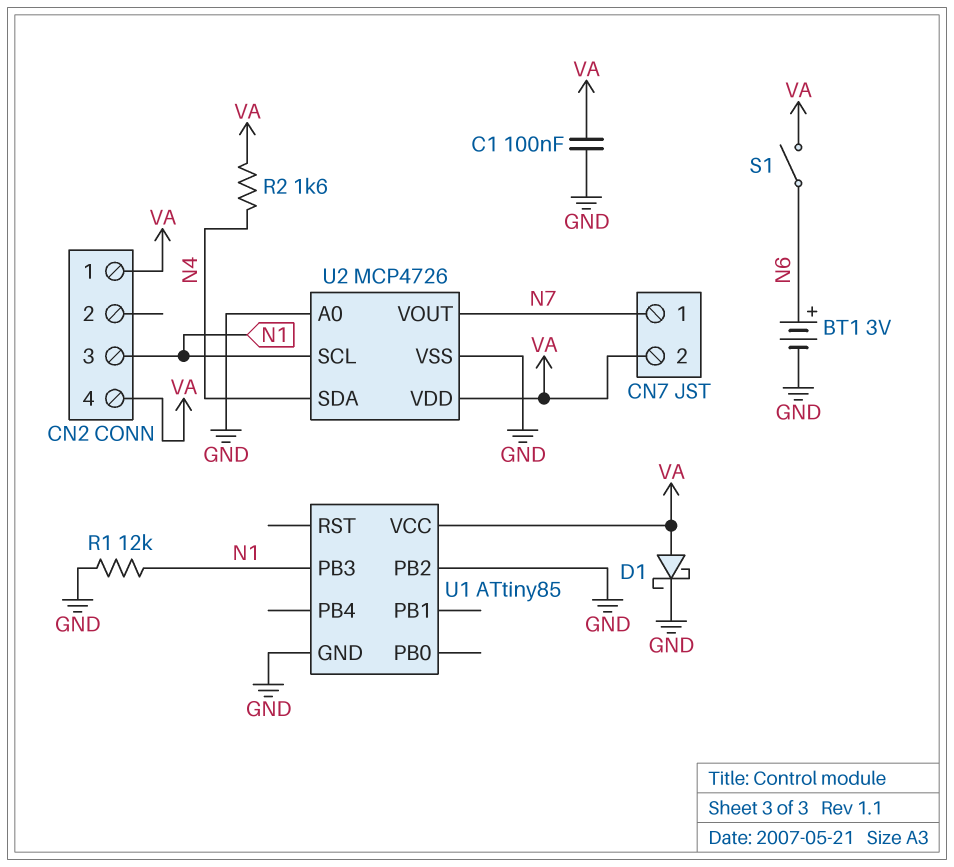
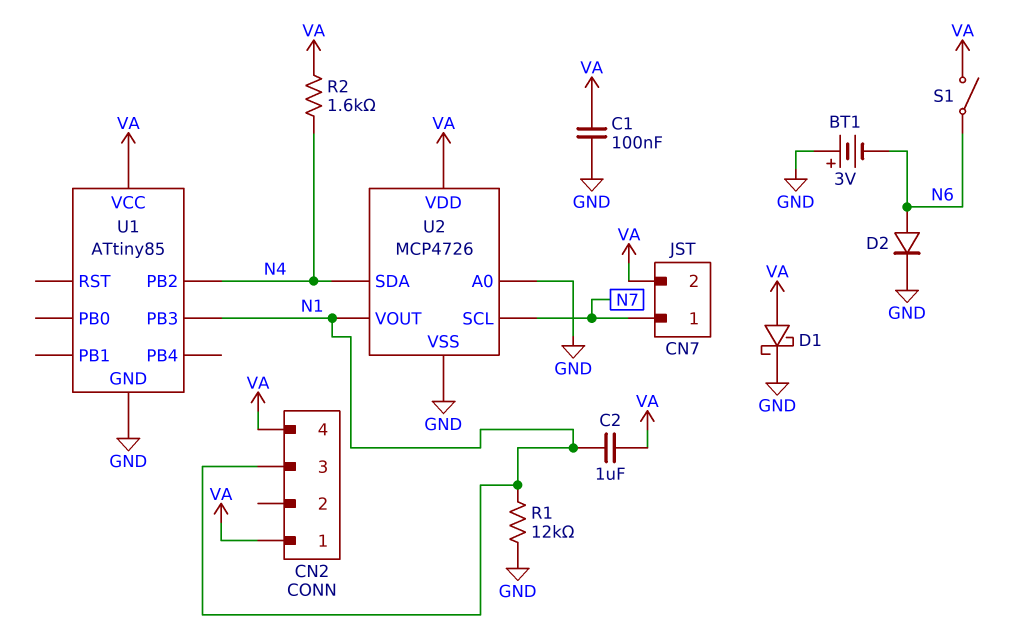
BT1: 3V (plus N6, minus GND) -> 3V (plus GND, minus N6)
C2: none -> 1uF (N1, VA)
D2: none -> diode (A N6, K GND)
U1 pin PB2: GND -> N4
U2 pin SCL: N1 -> N7
U2 pin VOUT: N7 -> N1

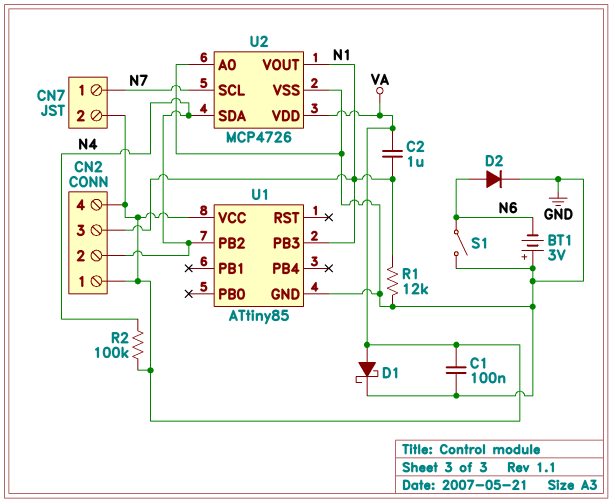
CN2 pin 2: none -> N4
R2: 1.6k (N4, VA) -> 100k (N4, VA)
S1: switch (N6, VA) -> switch (GND, N6)

